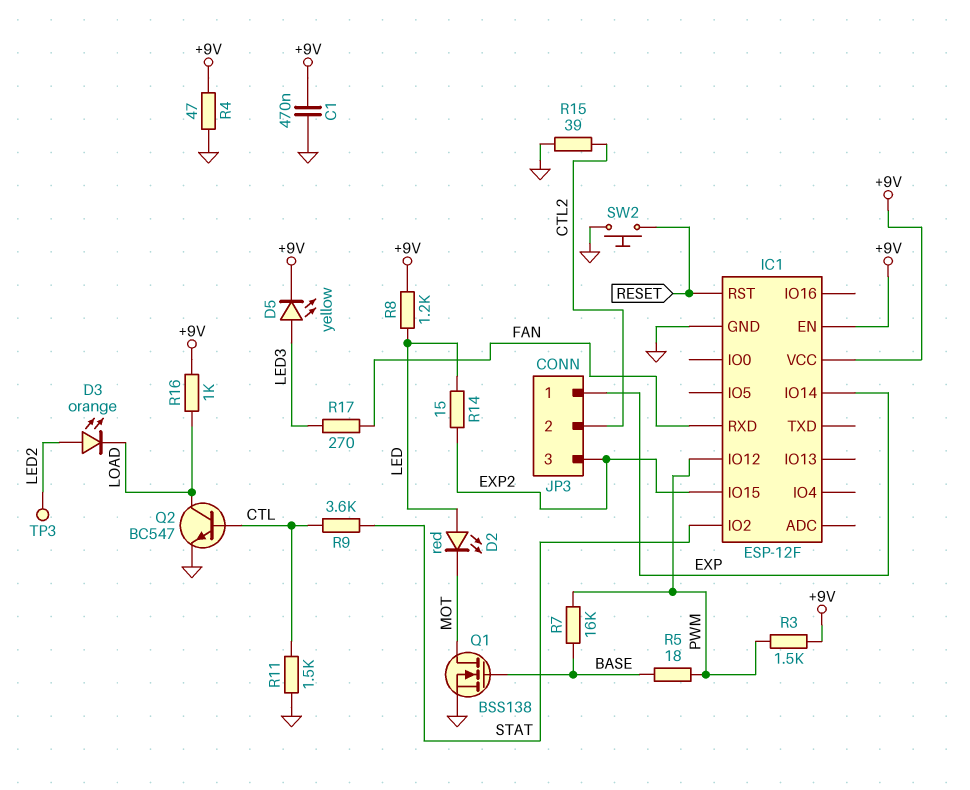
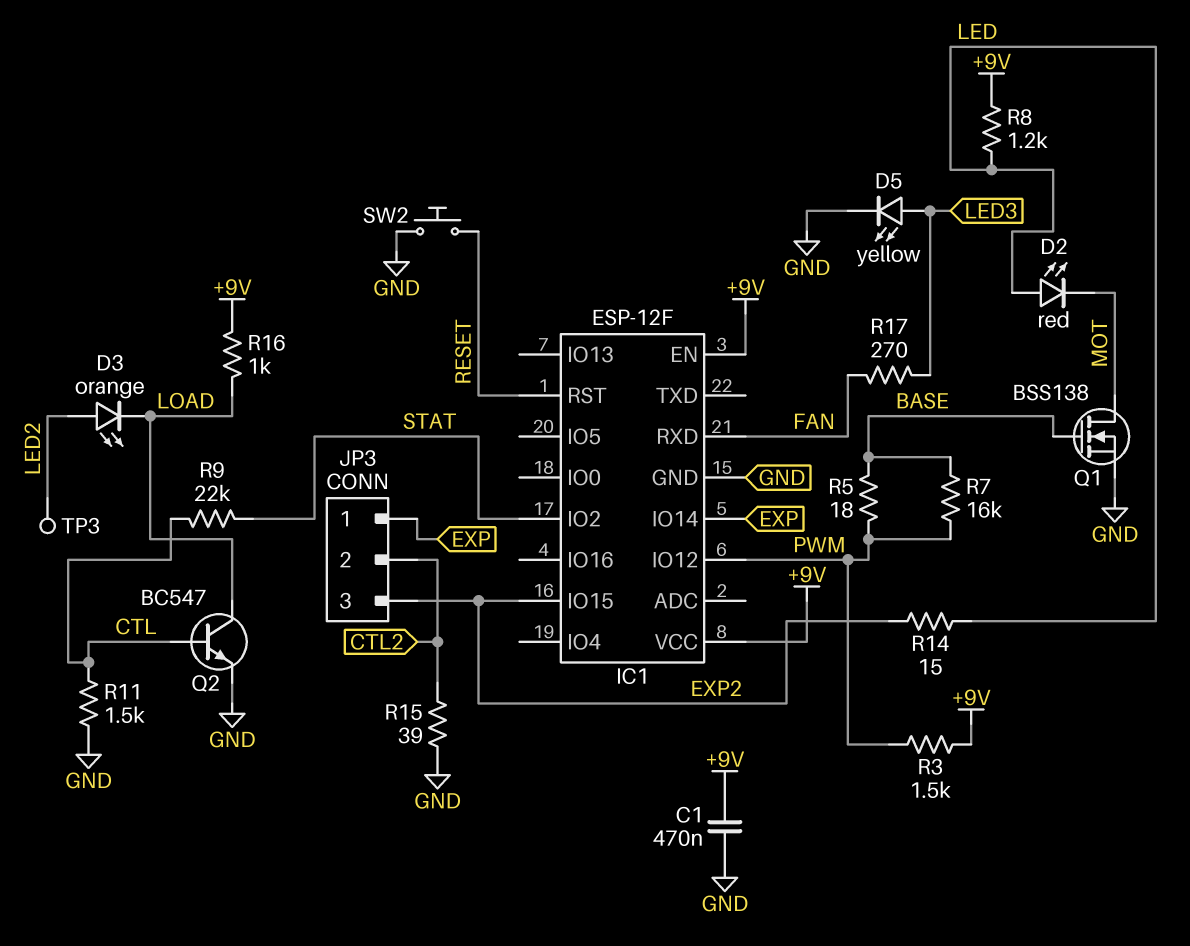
D5: LED yellow (A LED3, K +9V) -> LED yellow (A LED3, K GND)
R4: 47 (+9V, GND) -> none
R9: 3.6k (CTL, STAT) -> 22k (CTL, STAT)

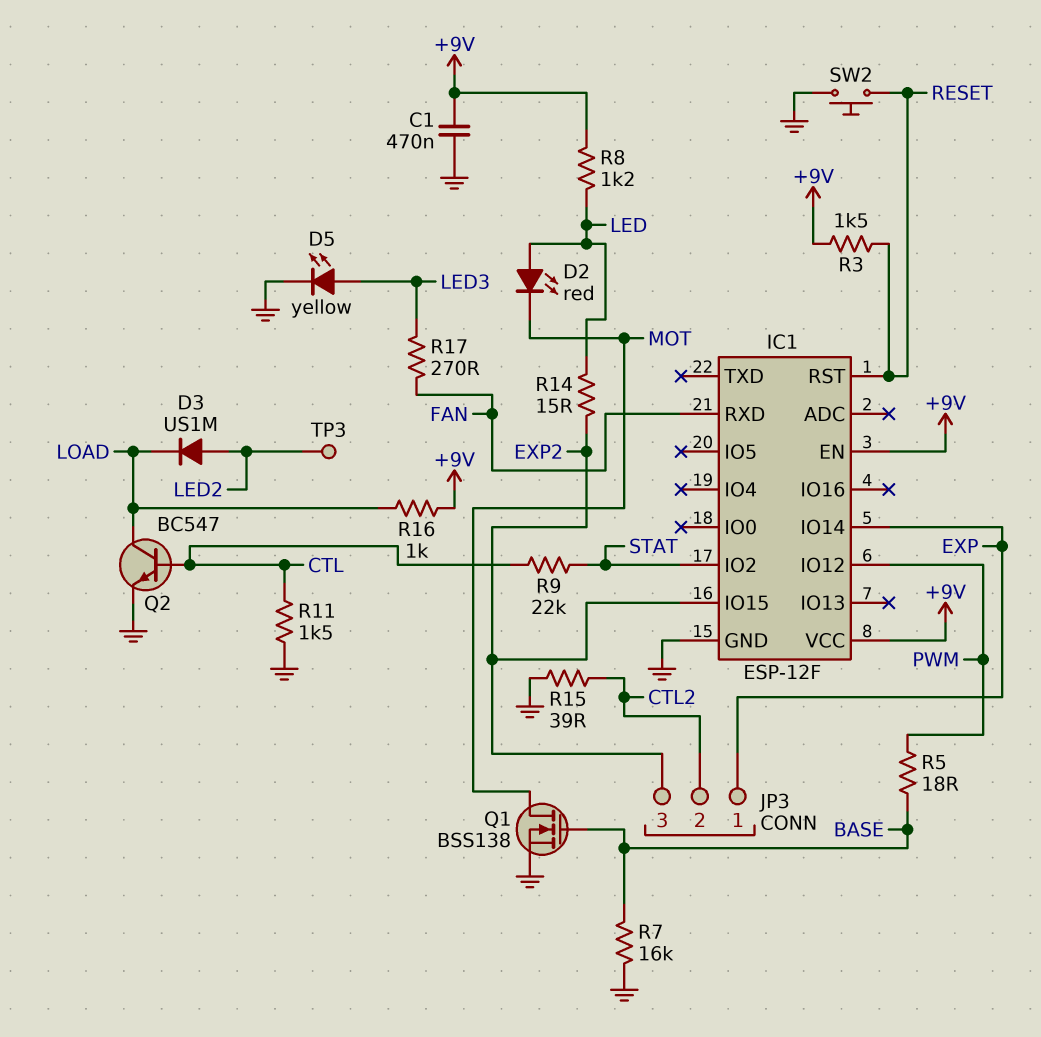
D3: LED orange (A LED2, K LOAD) -> diode US1M (A LED2, K LOAD)
R3: 1.5k (+9V, PWM) -> 1.5k (+9V, RESET)
R7: 16k (BASE, PWM) -> 16k (BASE, GND)

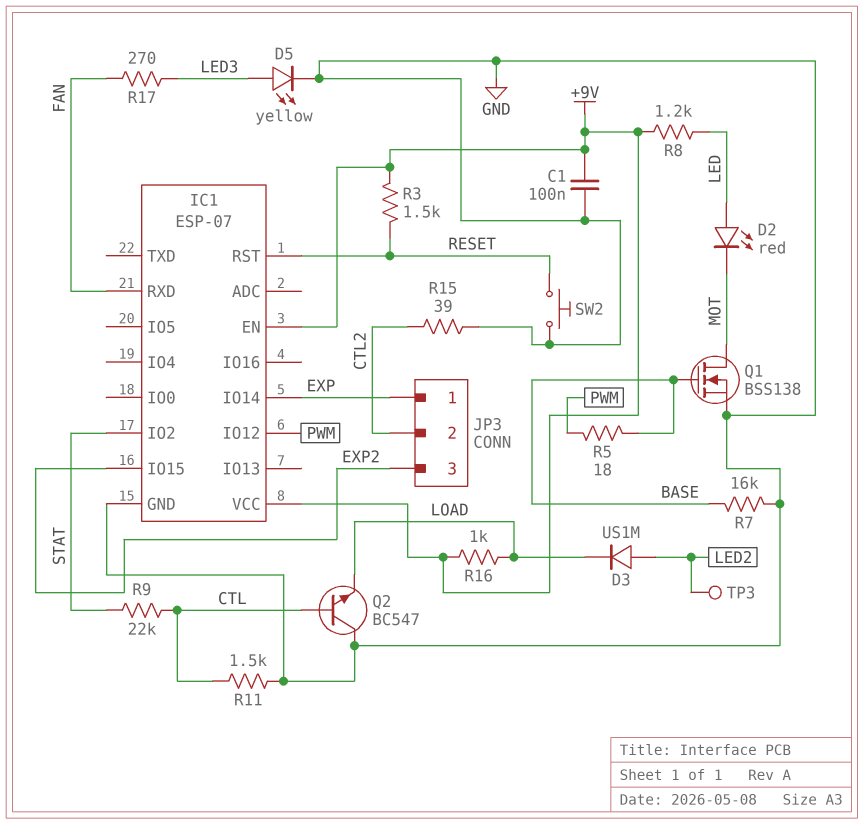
C1: 470nF (+9V, GND) -> 100nF (+9V, GND)
IC1: ESP-12F -> ESP-07
Q2: NPN BC547 (B CTL, C LOAD, E GND) -> NPN BC547 (B CTL, C GND, E LOAD)
R14: 15 (EXP2, LED) -> none

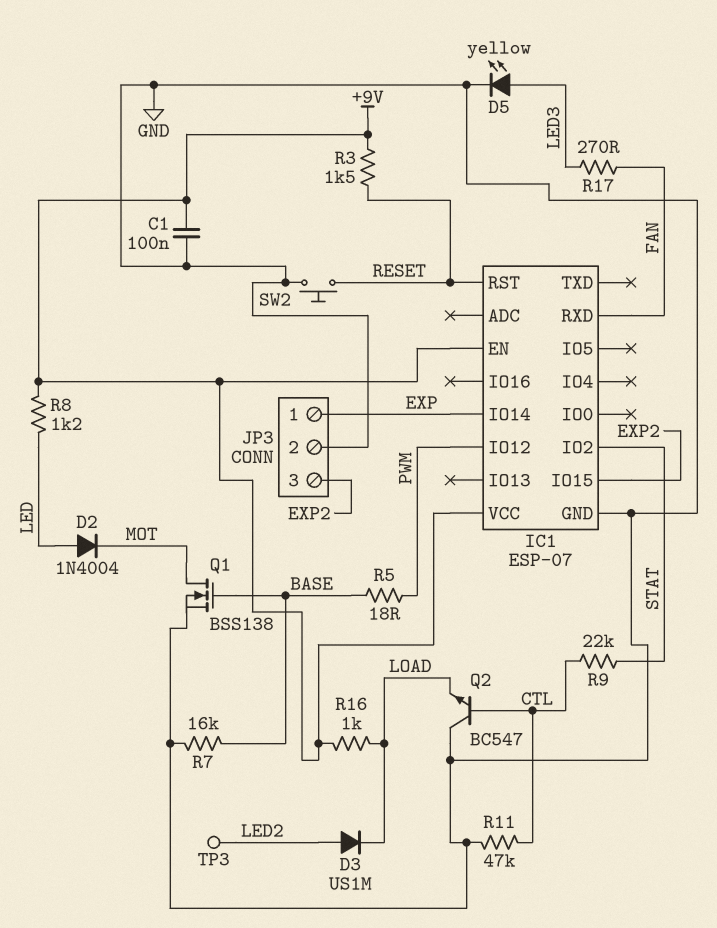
D2: LED red (A LED, K MOT) -> diode 1N4004 (A LED, K MOT)
JP3 pin 2: CTL2 -> GND
R11: 1.5k (CTL, GND) -> 47k (CTL, GND)
R15: 39 (CTL2, GND) -> none

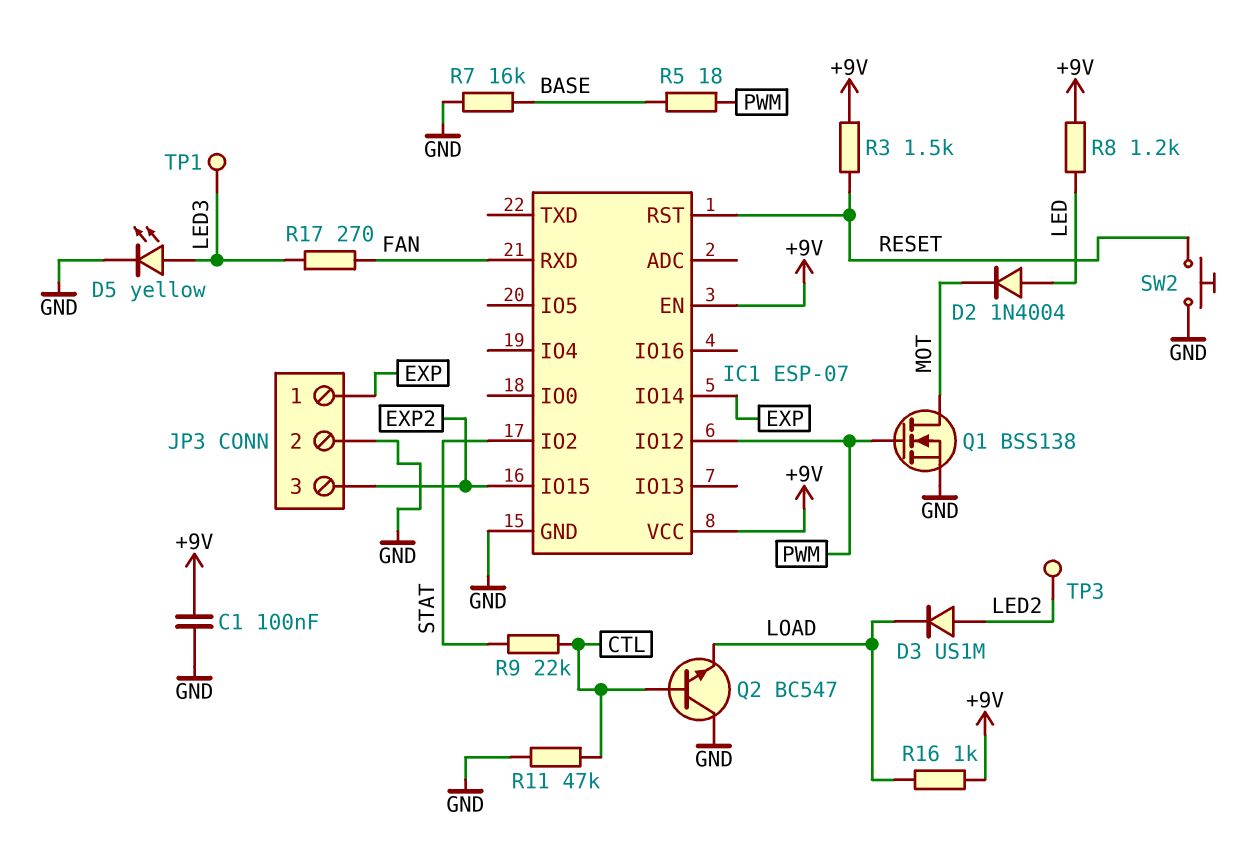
Q1: NMOS BSS138 (G BASE, D MOT, S GND) -> NMOS BSS138 (G PWM, D MOT, S GND)
TP1: none -> test point (LED3)

